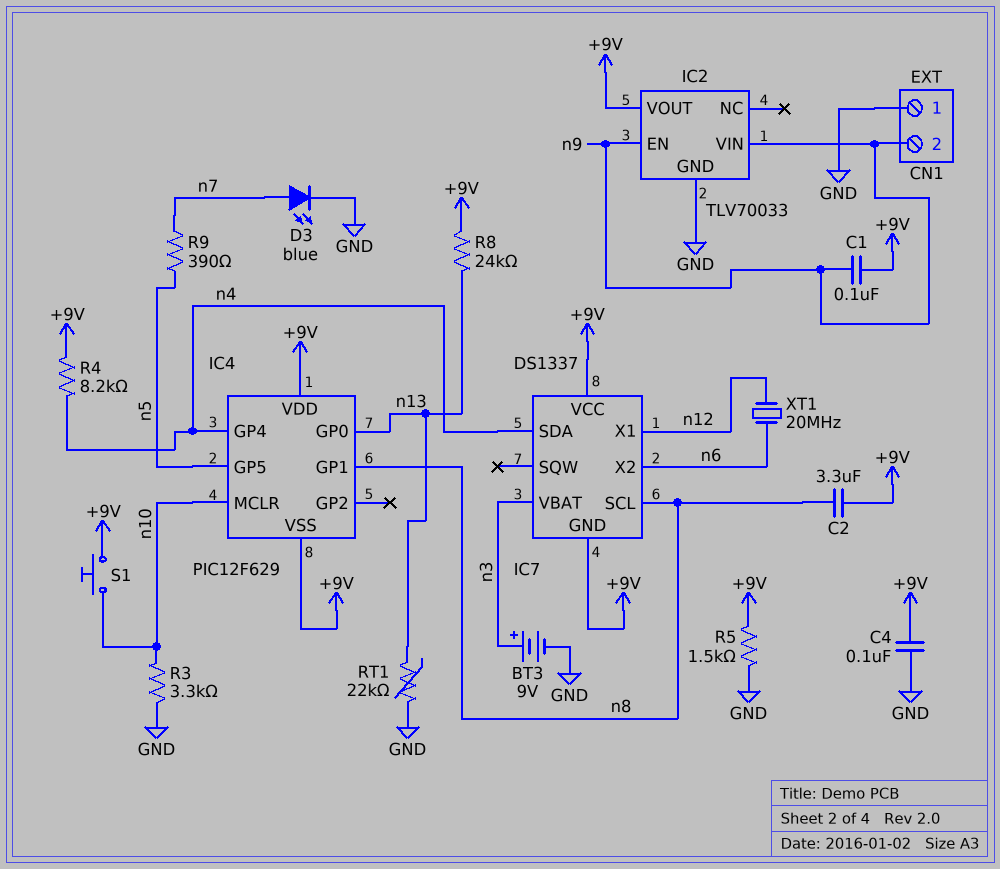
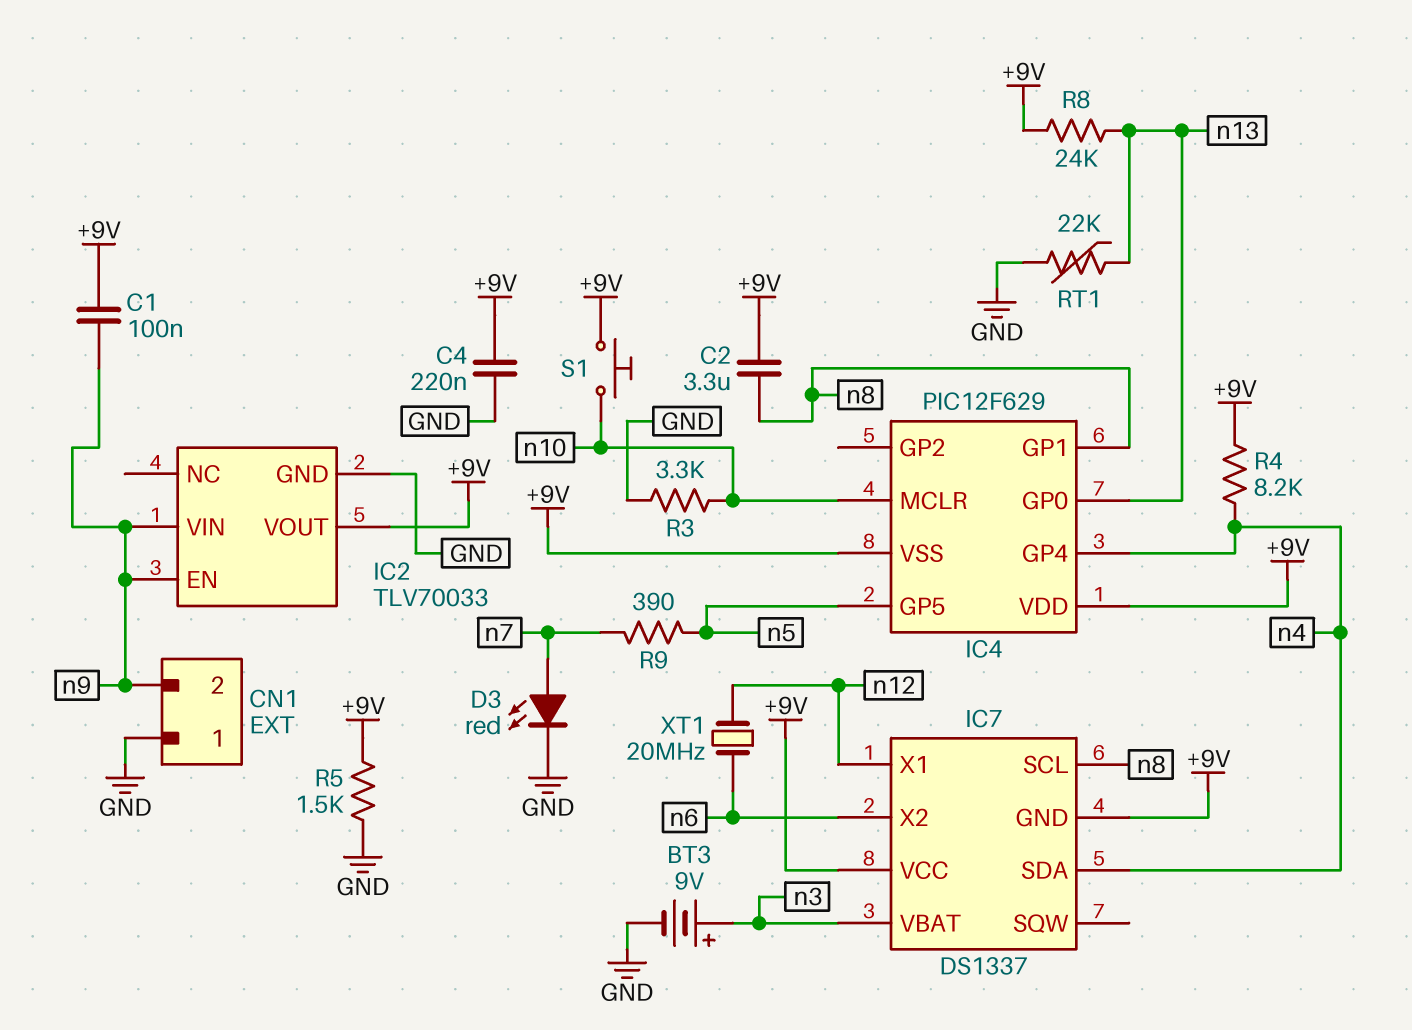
C4: 100nF (+9V, GND) -> 220nF (+9V, GND)
D3: LED blue (A n7, K GND) -> LED red (A n7, K GND)

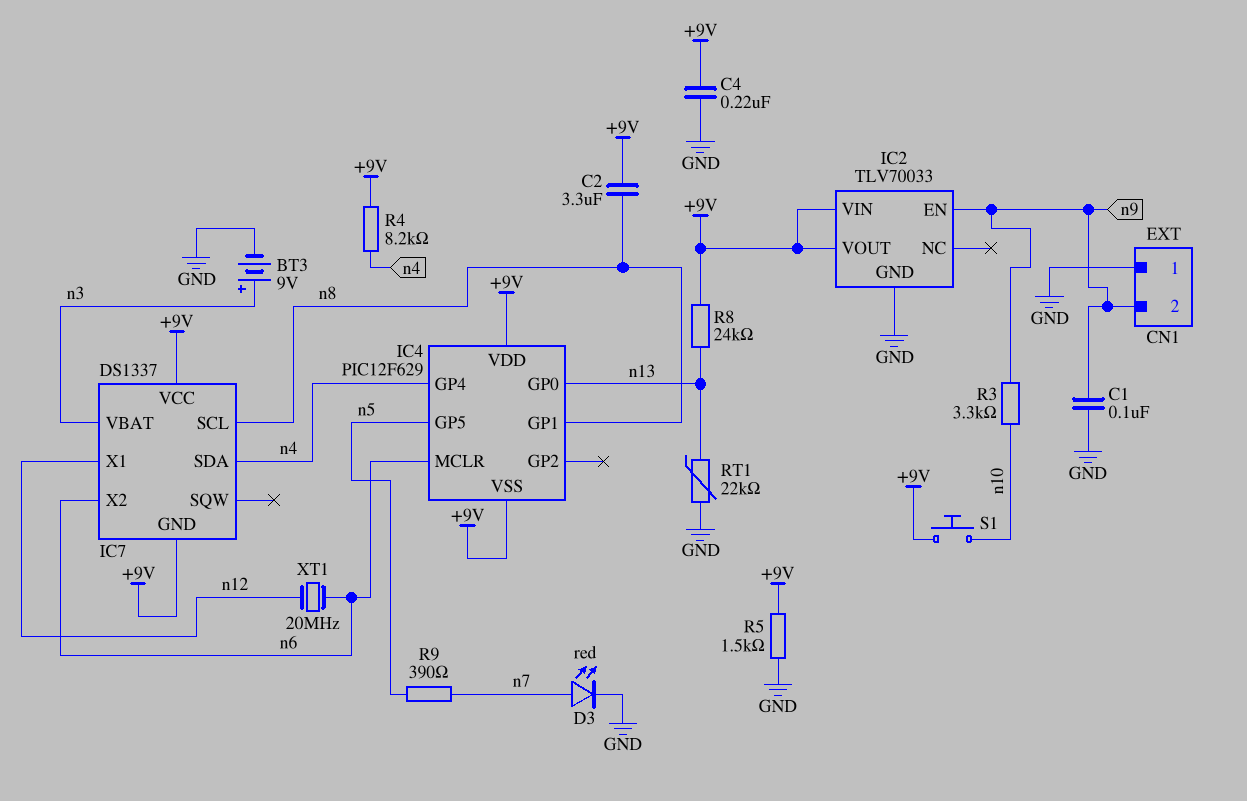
C1: 100nF (+9V, n9) -> 100nF (GND, n9)
IC2 pin VIN: n9 -> +9V
IC4 pin MCLR: n10 -> n6
R3: 3.3k (GND, n10) -> 3.3k (n9, n10)

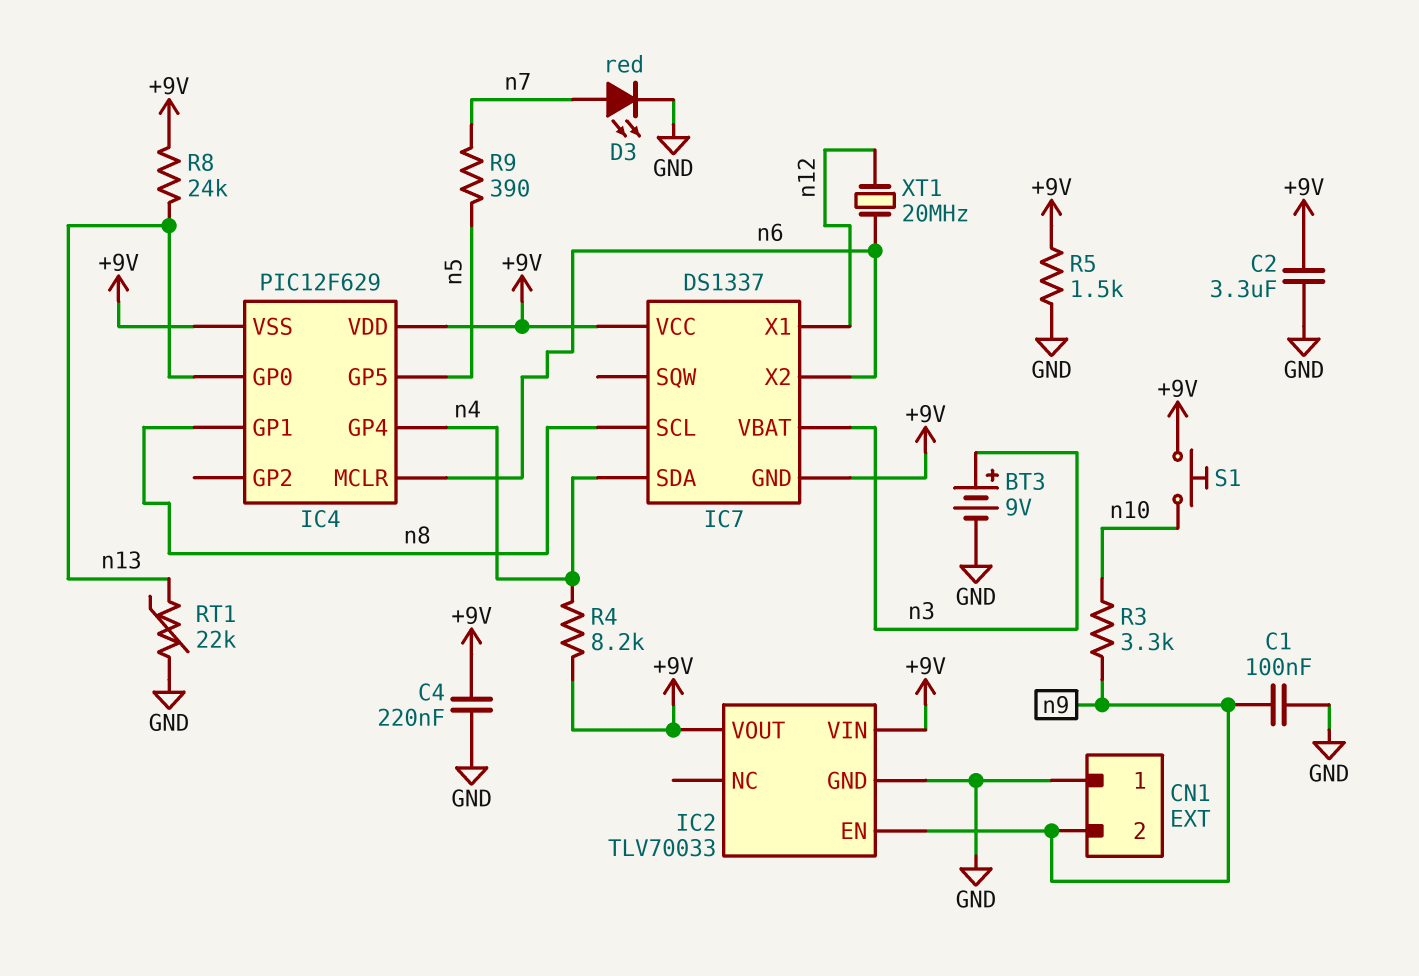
C2: 3.3uF (+9V, n8) -> 3.3uF (+9V, GND)

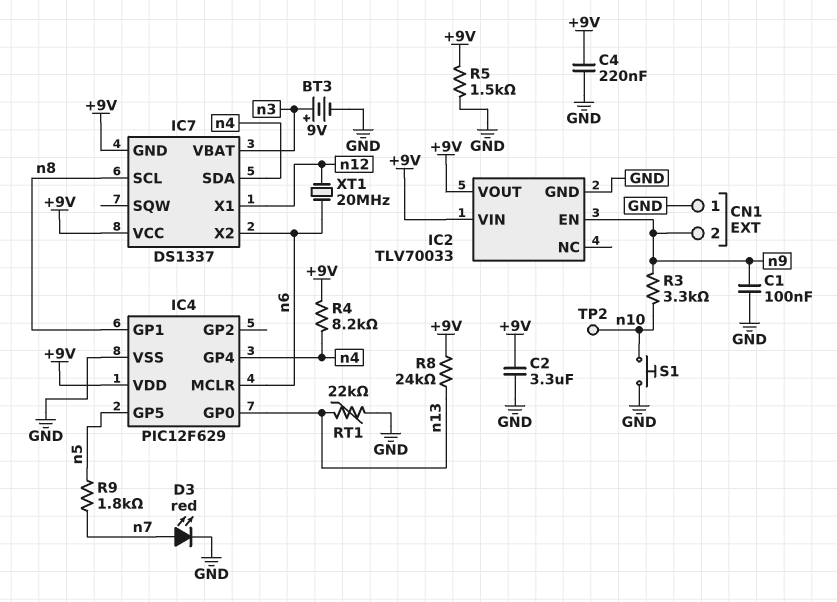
IC4 pin VSS: +9V -> GND
R9: 390 (n5, n7) -> 1.8k (n5, n7)
S1: button (+9V, n10) -> button (GND, n10)
TP2: none -> test point (n10)

